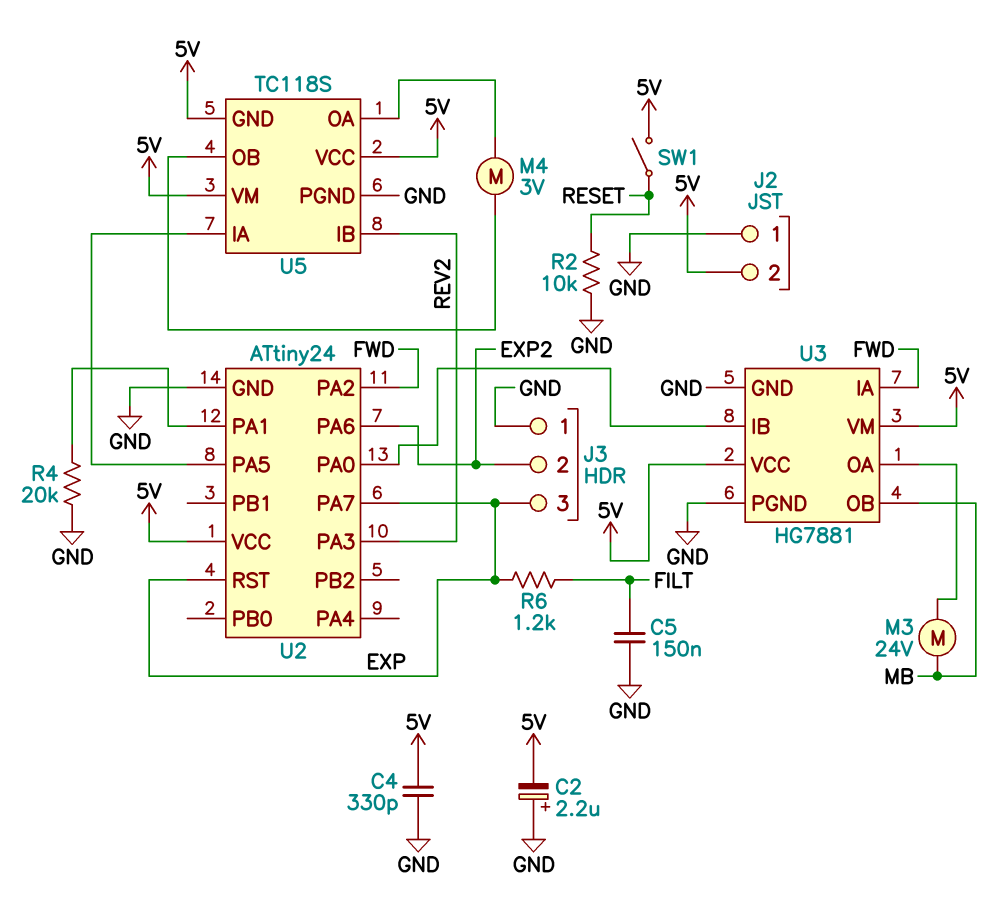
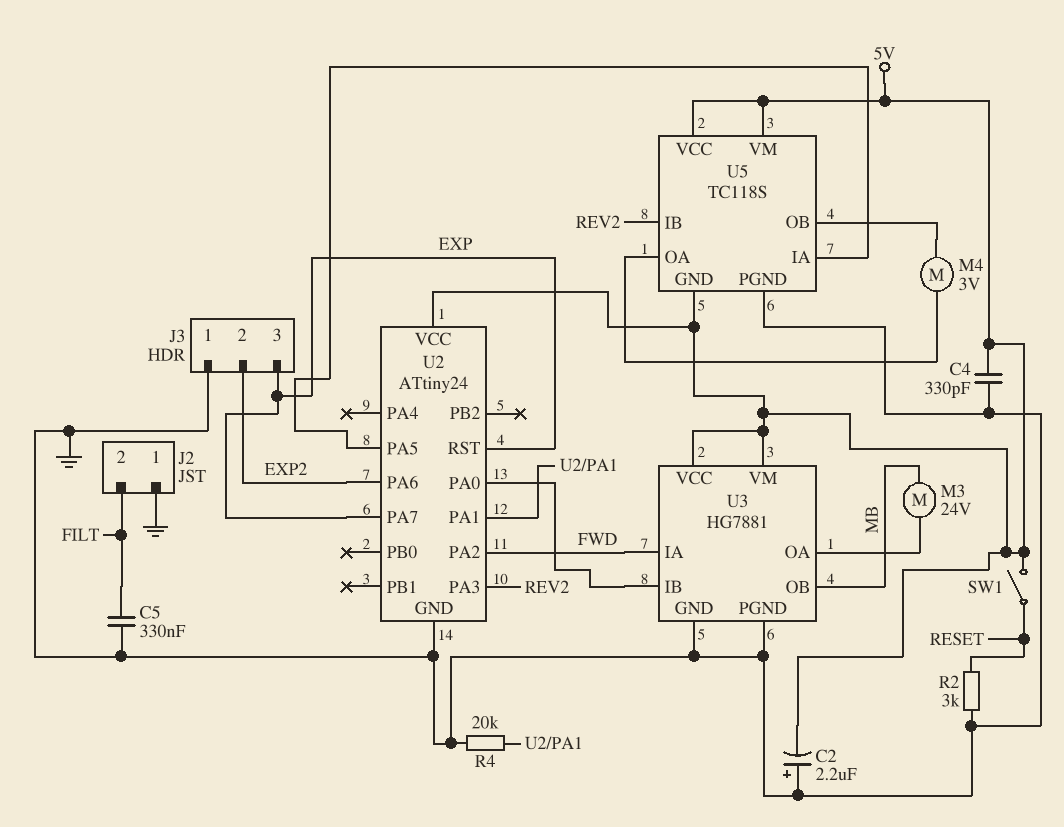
C5: 150nF (FILT, GND) -> 330nF (FILT, GND)
J2 pin 2: 5V -> FILT
R2: 10k (GND, RESET) -> 3k (GND, RESET)
R6: 1.2k (EXP, FILT) -> none

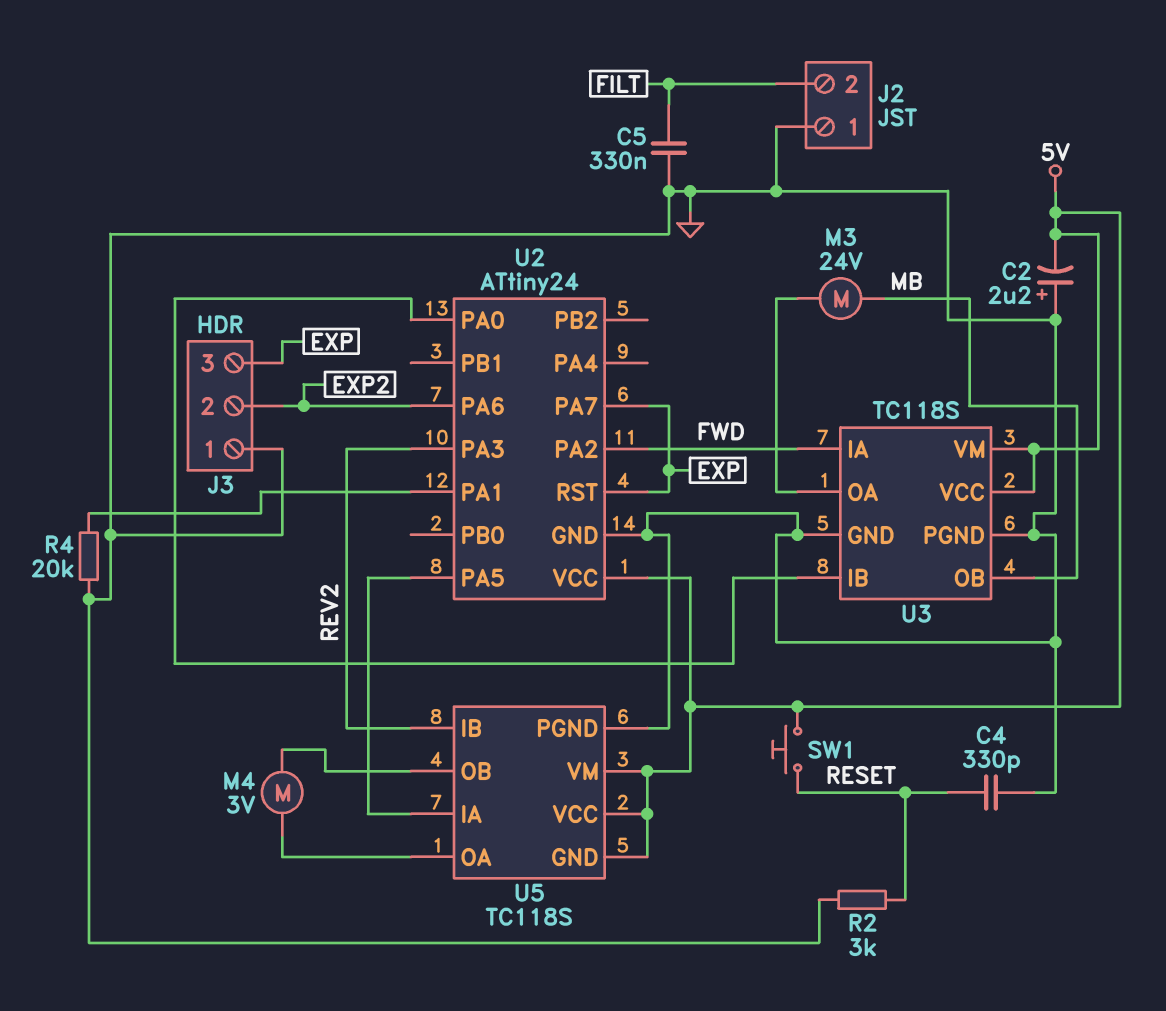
C4: 330pF (5V, GND) -> 330pF (GND, RESET)
SW1: switch (5V, RESET) -> button (5V, RESET)
U3: HG7881 -> TC118S

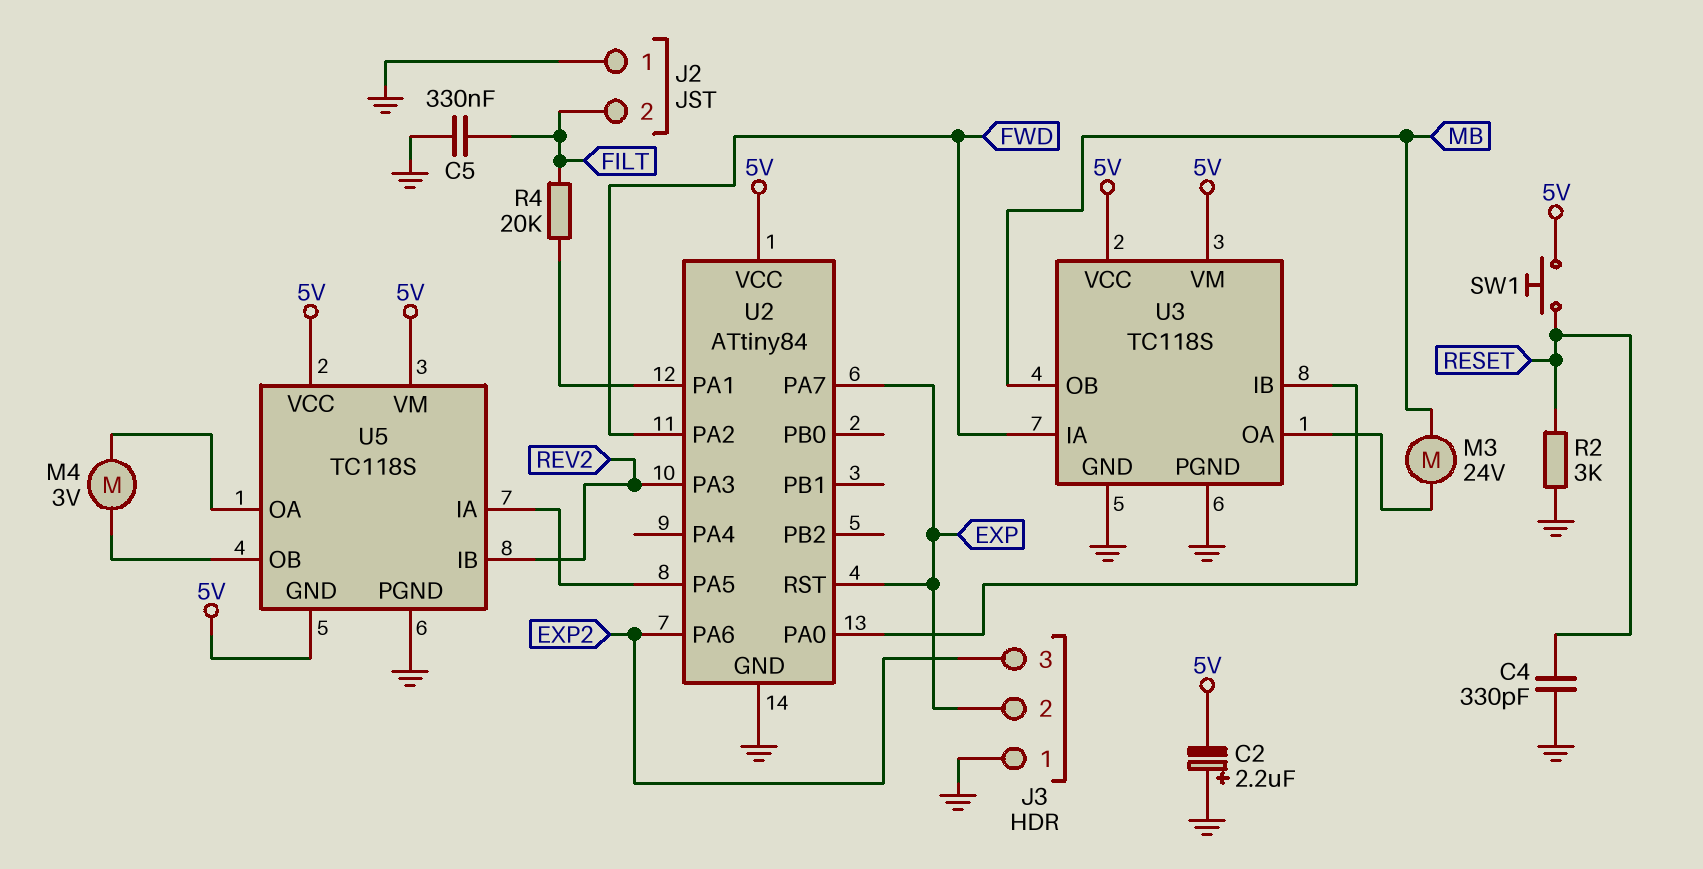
J3 pin 2: EXP2 -> EXP
J3 pin 3: EXP -> EXP2
R4: 20k (GND, U2/PA1) -> 20k (FILT, U2/PA1)
U2: ATtiny24 -> ATtiny84

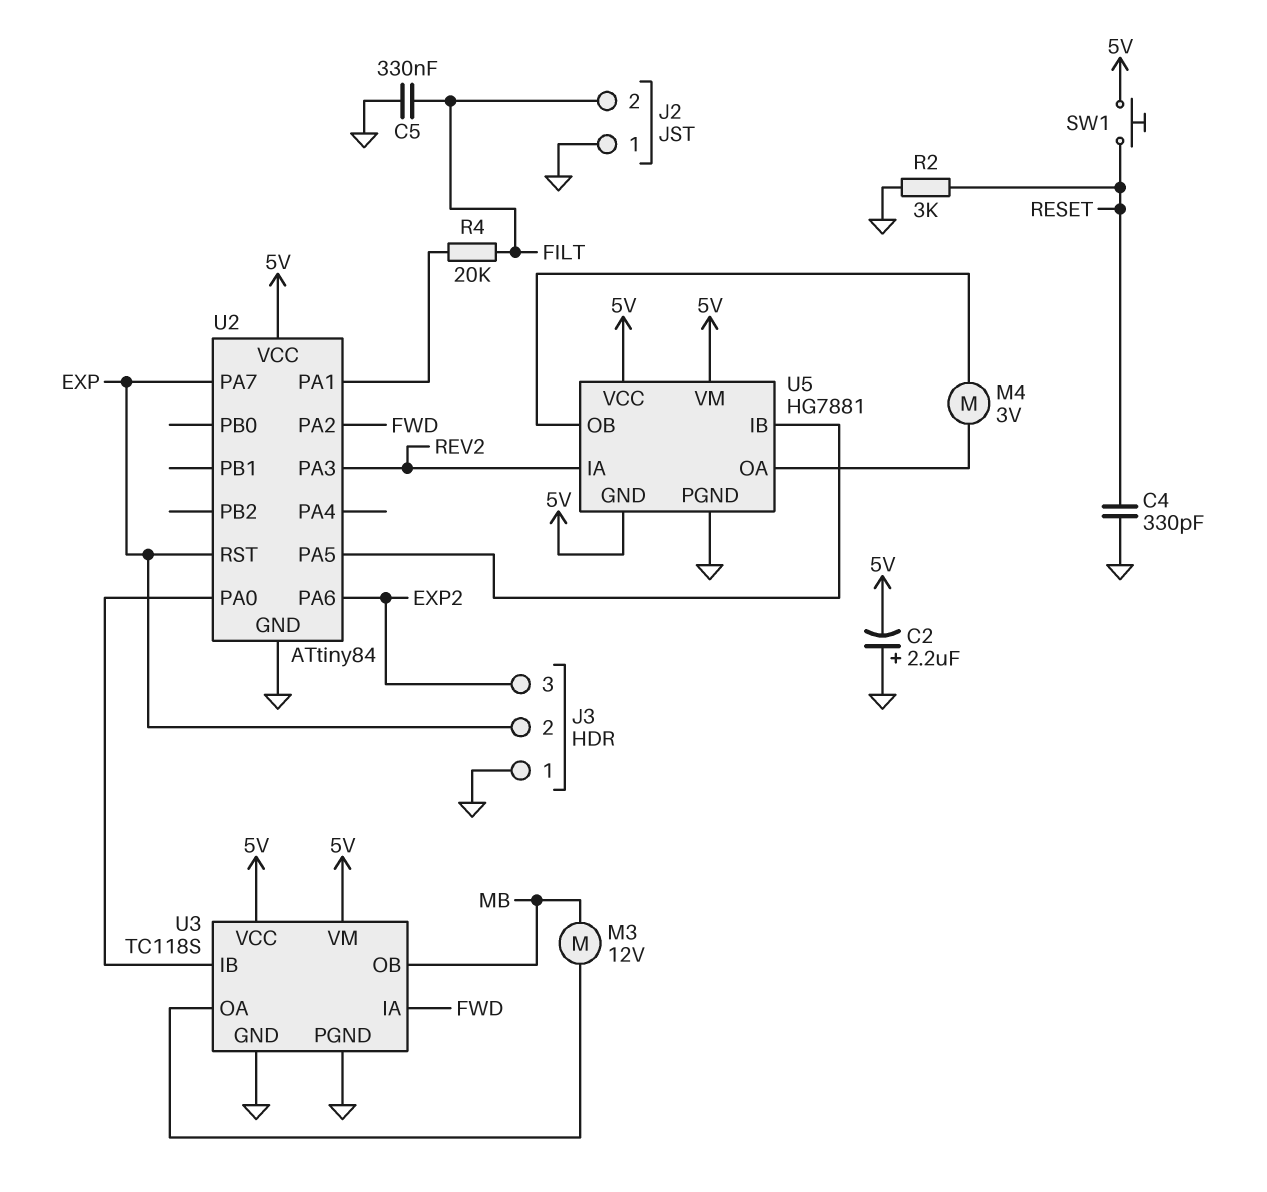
M3: motor 24V (MB, U3/OA) -> motor 12V (MB, U3/OA)
U5: TC118S -> HG7881
U5 pin IA: U2/PA5 -> REV2
U5 pin IB: REV2 -> U2/PA5

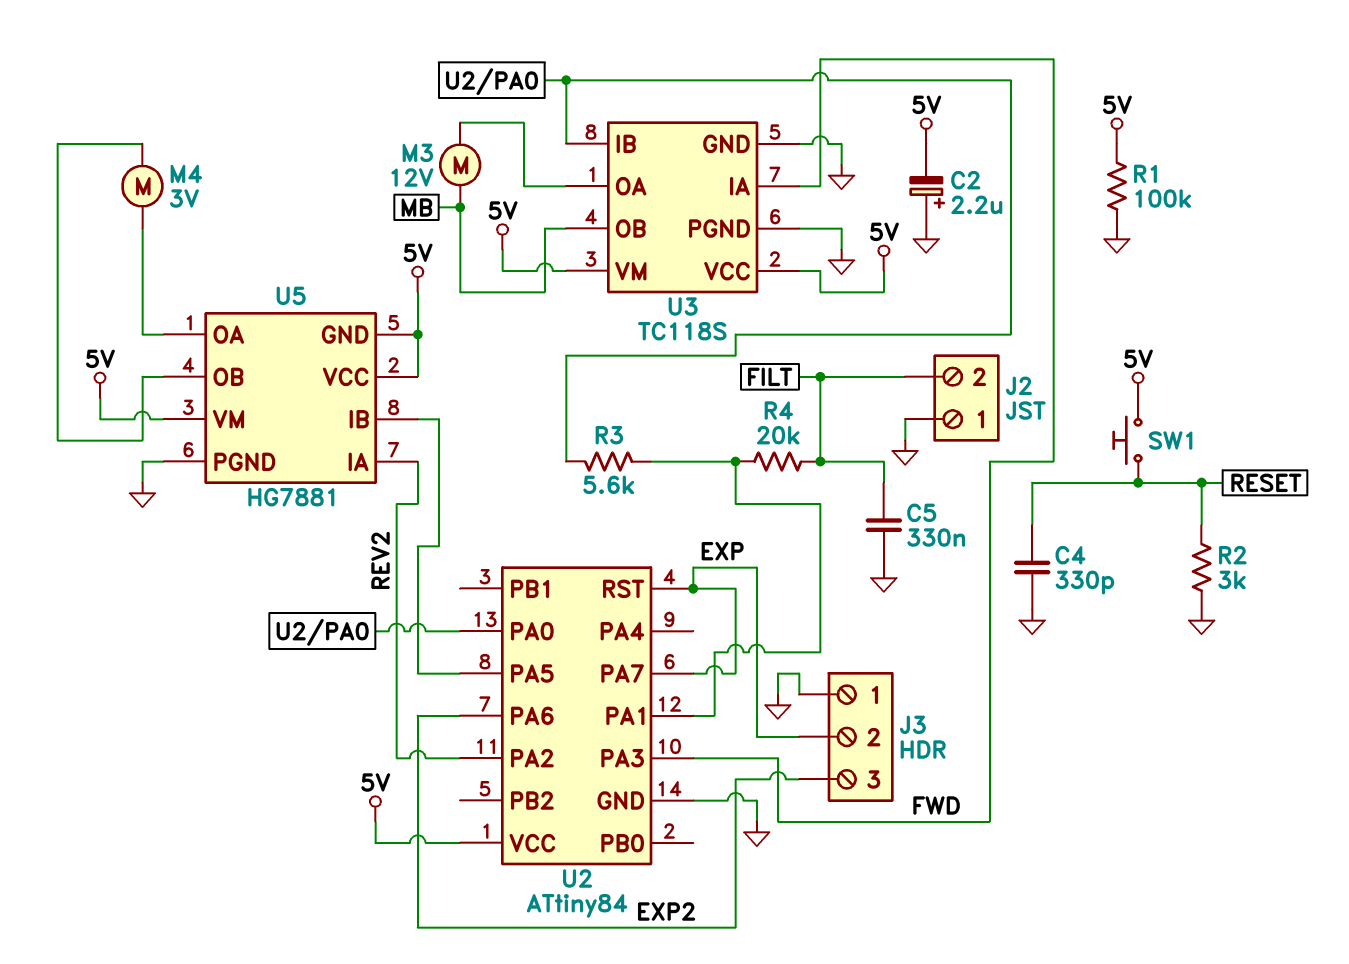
R1: none -> 100k (5V, GND)
R3: none -> 5.6k (U2/PA0, U2/PA1)
U2 pin PA2: FWD -> REV2
U2 pin PA3: REV2 -> FWD

